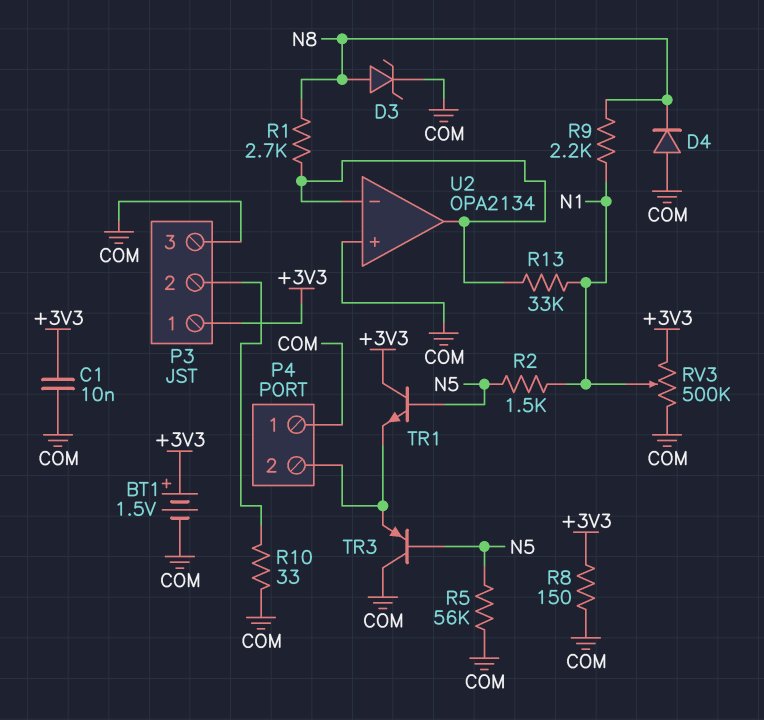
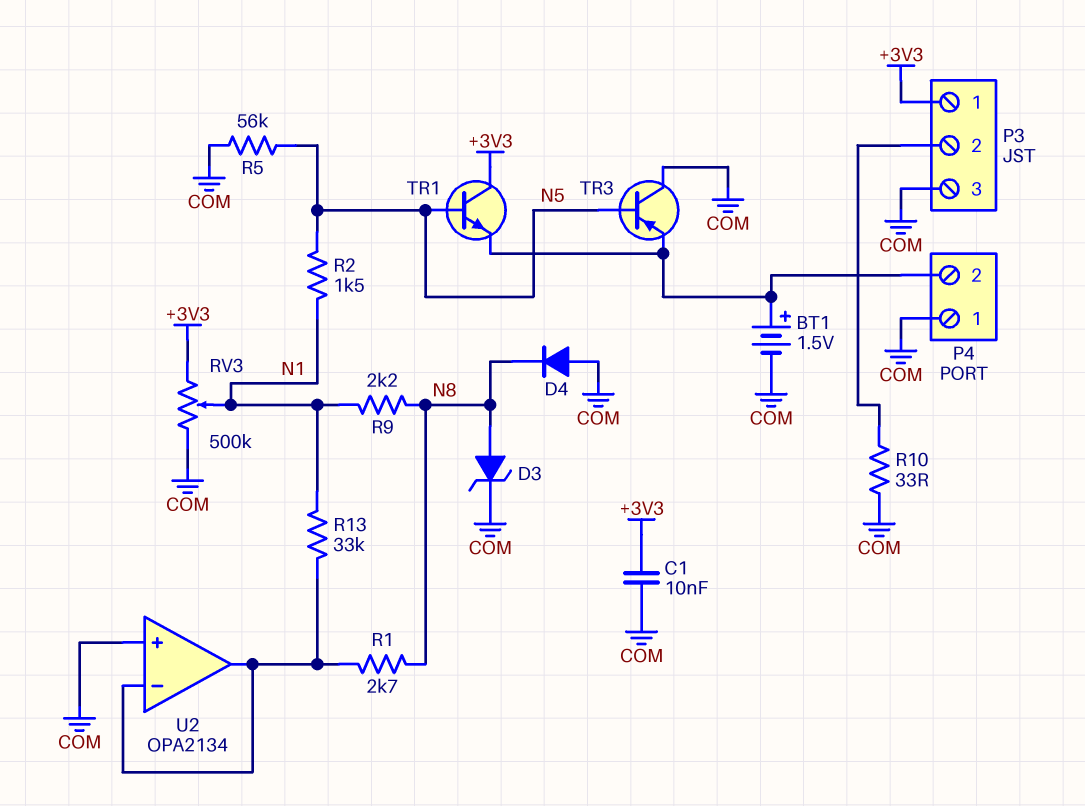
BT1: 1.5V (plus +3V3, minus COM) -> 1.5V (plus P4/2, minus COM)
R8: 150 (+3V3, COM) -> none

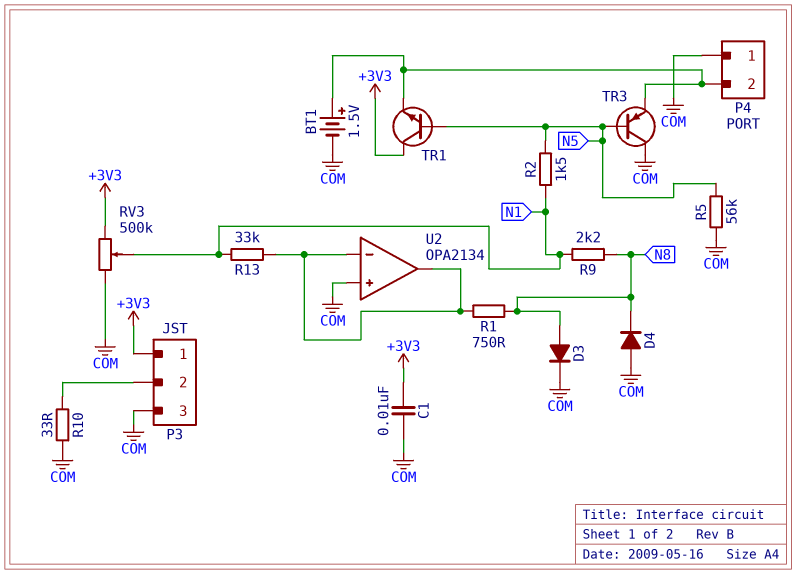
D3: zener (A N8, K COM) -> diode (A N8, K COM)
R1: 2.7k (N8, U2/in-) -> 750 (N8, U2/in-)

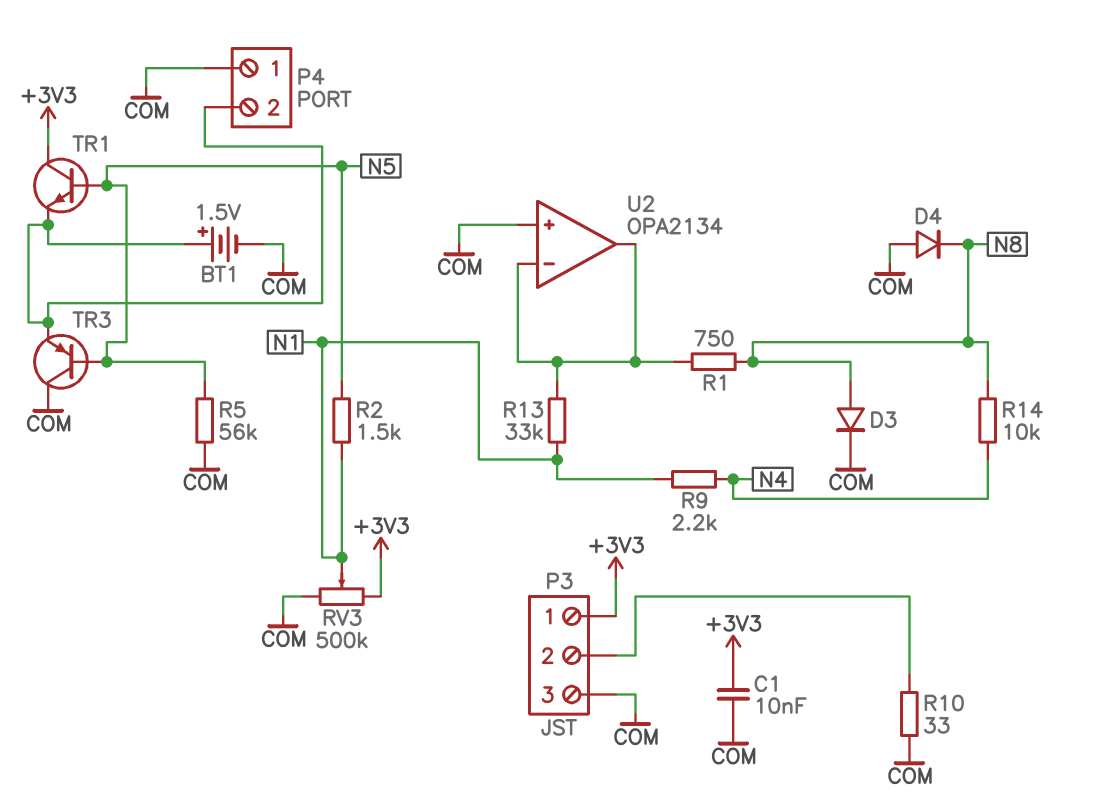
R9: 2.2k (N1, N8) -> 2.2k (N1, N4)
R14: none -> 10k (N4, N8)

